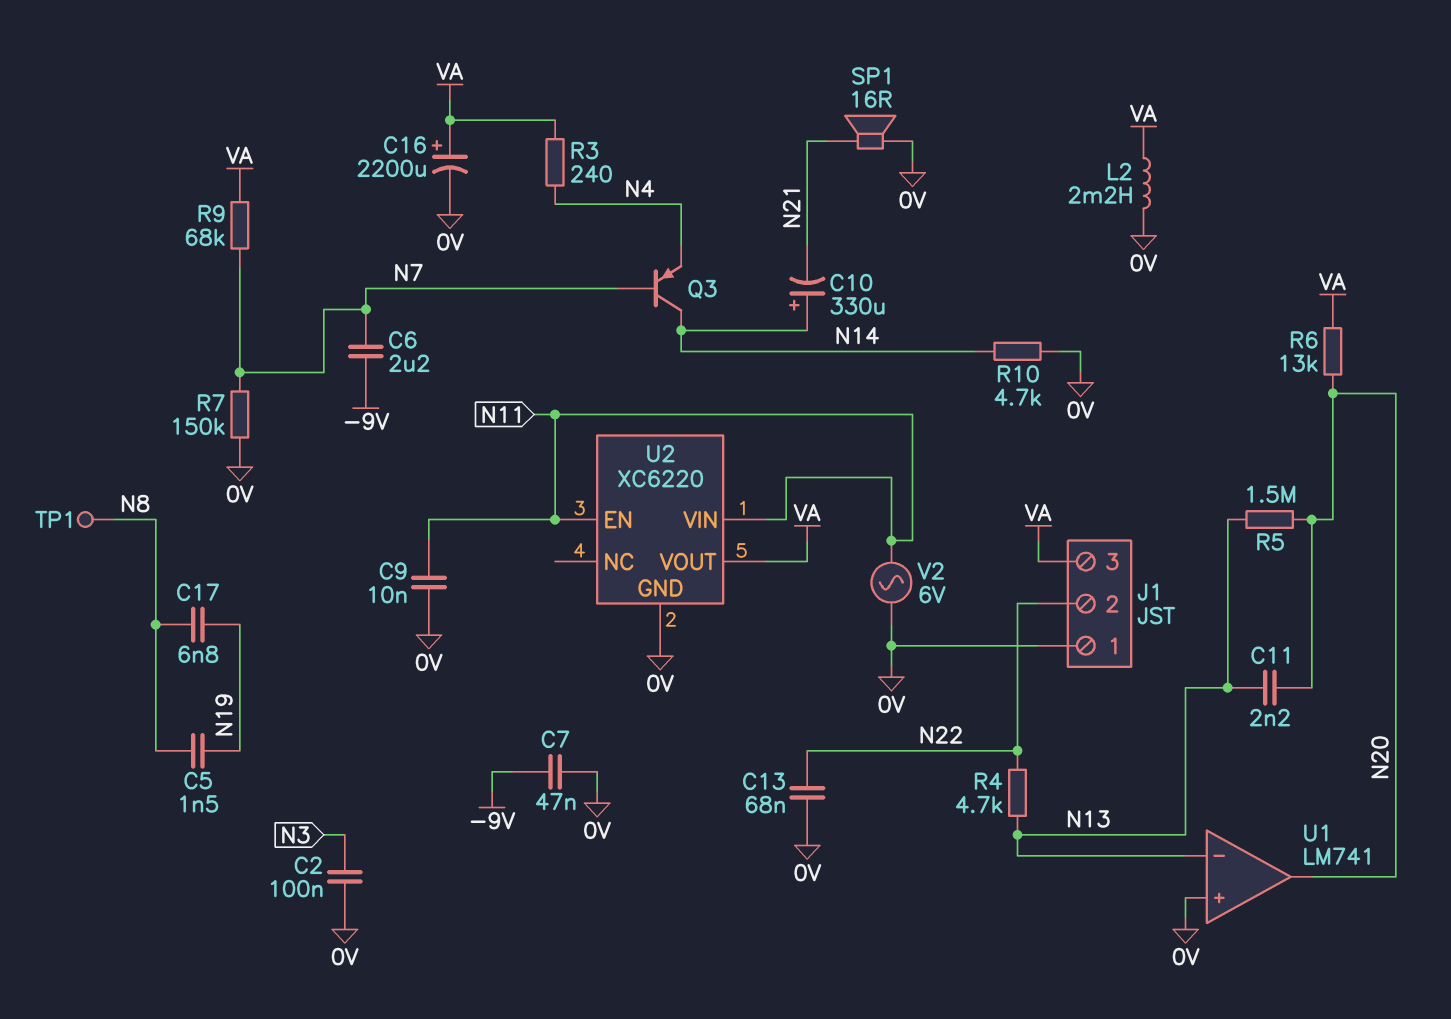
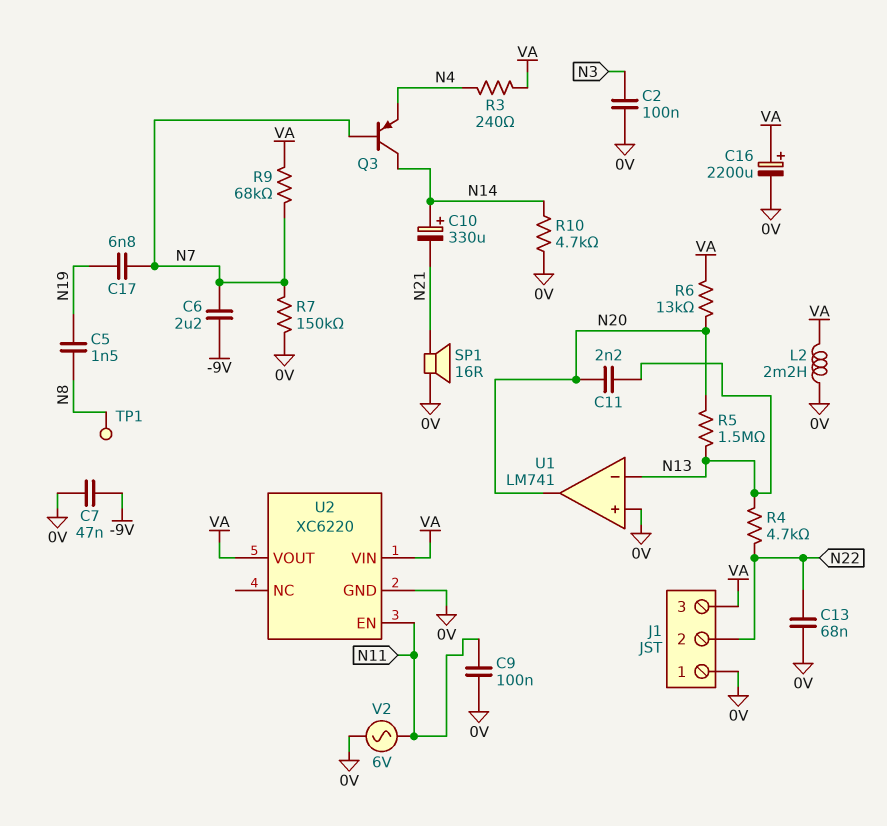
C9: 10nF (0V, N11) -> 100nF (0V, N11)
C17: 6.8nF (N8, N19) -> 6.8nF (N7, N19)
U2 pin VIN: N11 -> VA

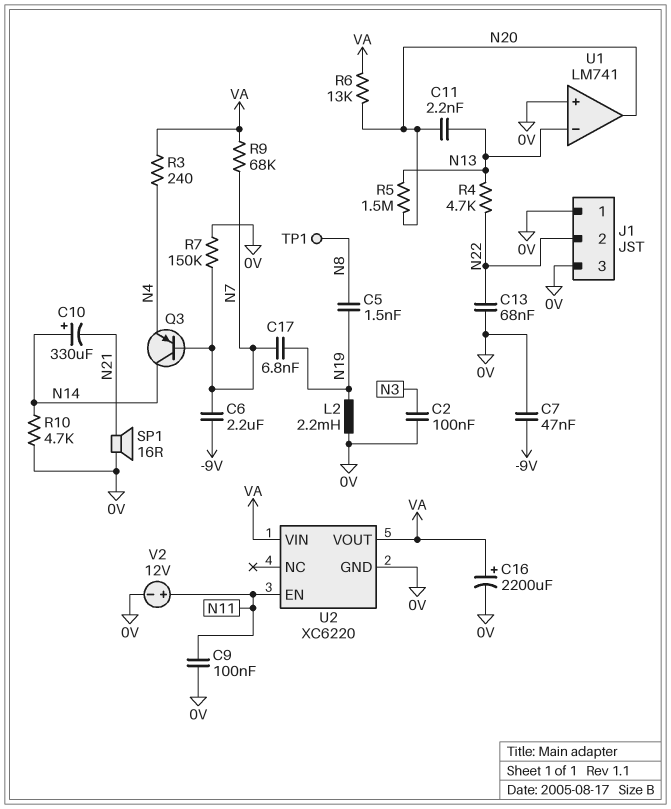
J1 pin 3: VA -> 0V
L2: 2.2mH (0V, VA) -> 2.2mH (0V, N19)
V2: AC 6V (0V, N11) -> 12V (plus N11, minus 0V)

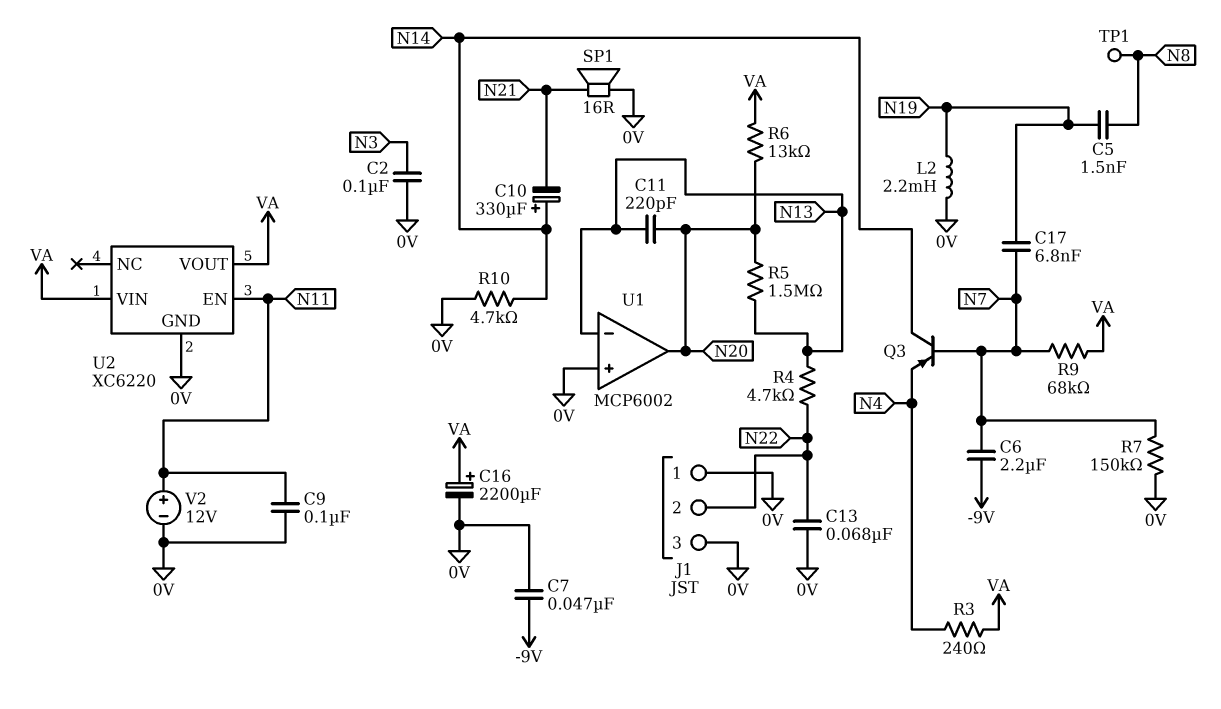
C11: 2.2nF (N13, N20) -> 220pF (N13, N20)
U1: LM741 -> MCP6002

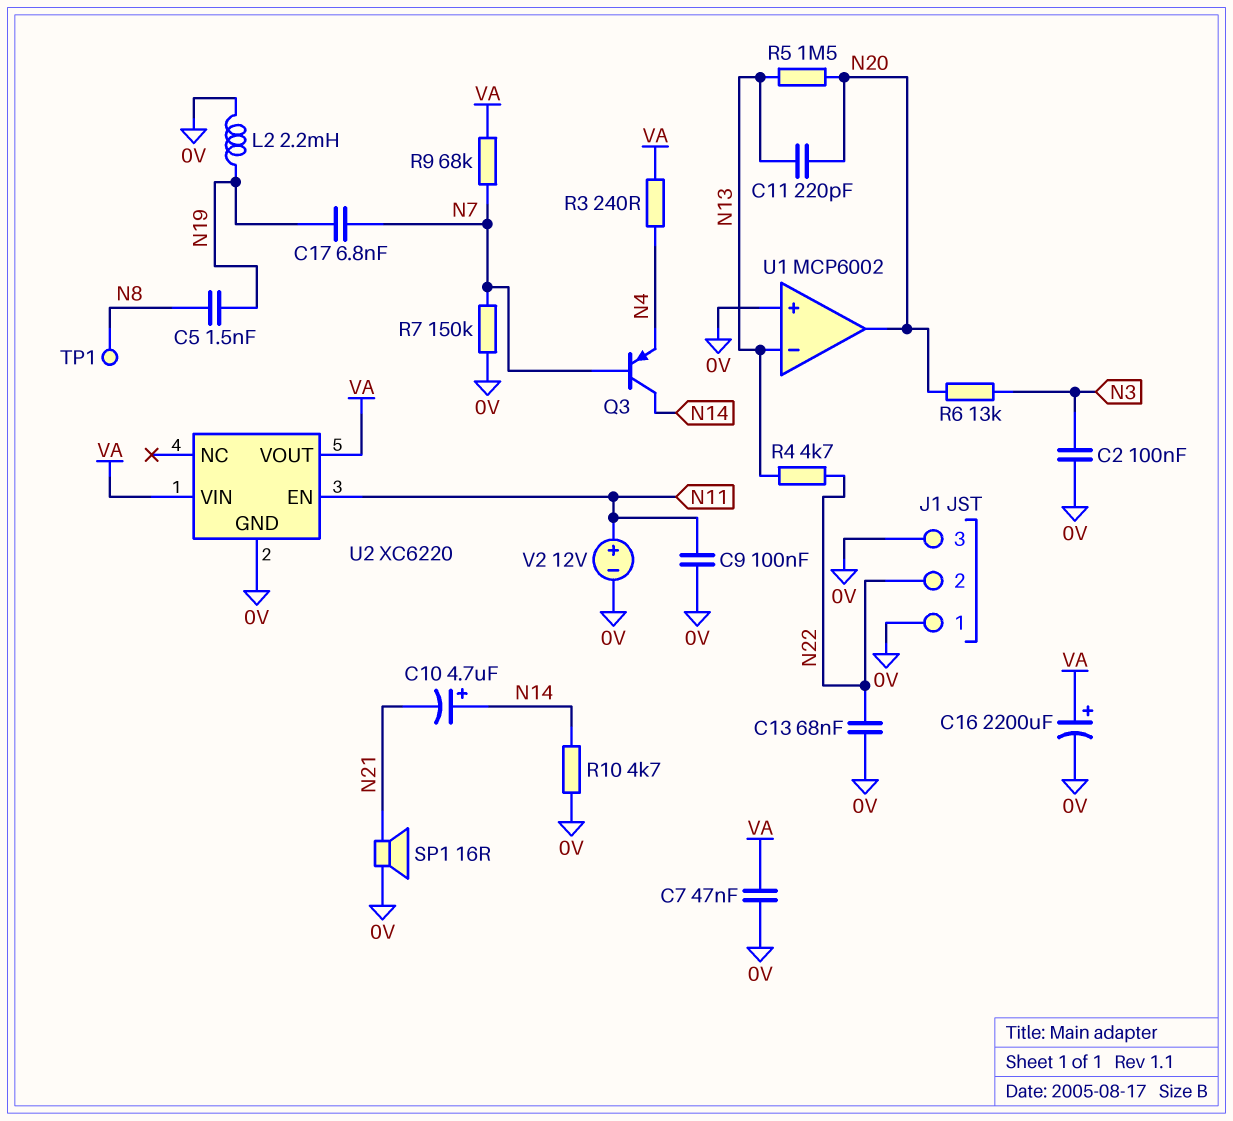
C6: 2.2uF (-9V, N7) -> none
C7: 47nF (-9V, 0V) -> 47nF (0V, VA)
C10: 330uF (plus N14, minus N21) -> 4.7uF (plus N14, minus N21)
R6: 13k (N20, VA) -> 13k (N3, N20)

